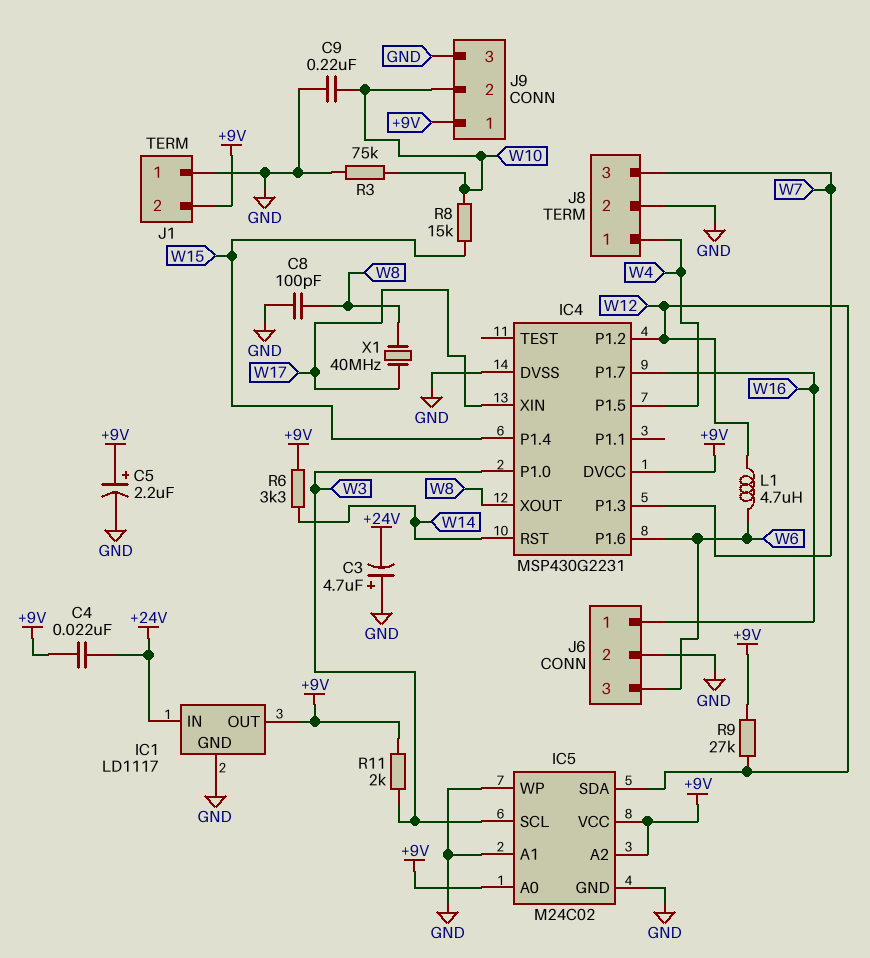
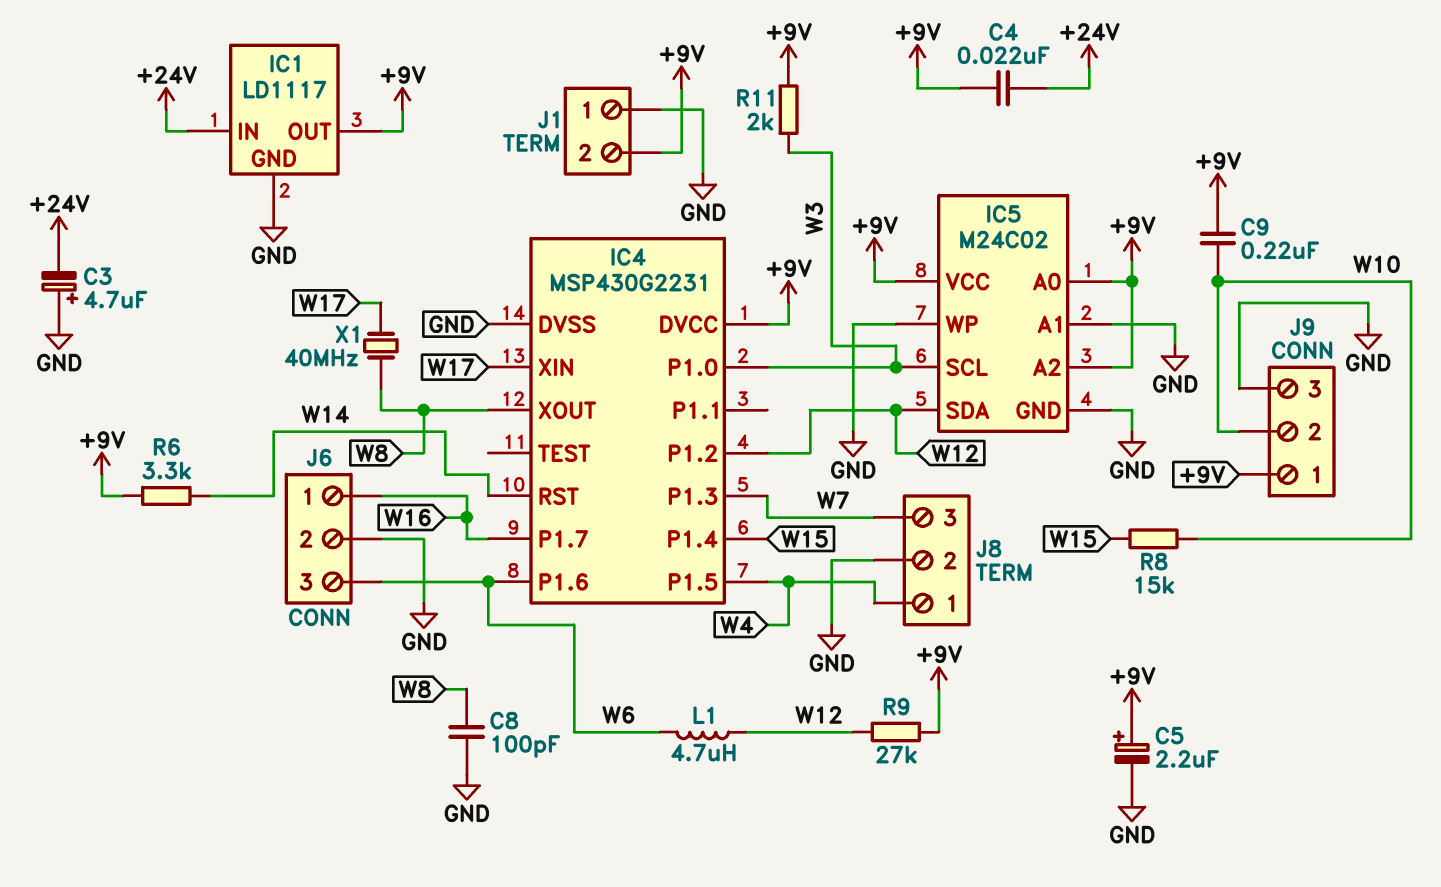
C9: 220nF (GND, W10) -> 220nF (+9V, W10)
R3: 75k (GND, W10) -> none

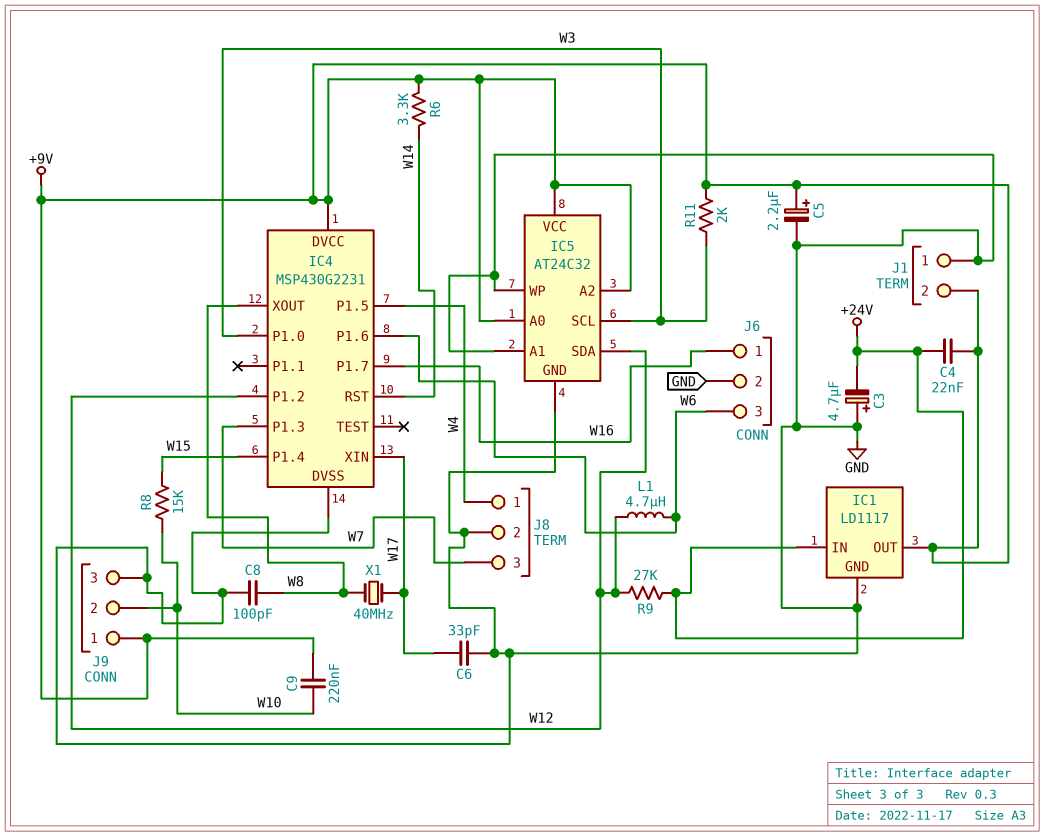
C6: none -> 33pF (GND, W17)
IC5: M24C02 -> AT24C32
R9: 27k (+9V, W12) -> 27k (+24V, W12)

